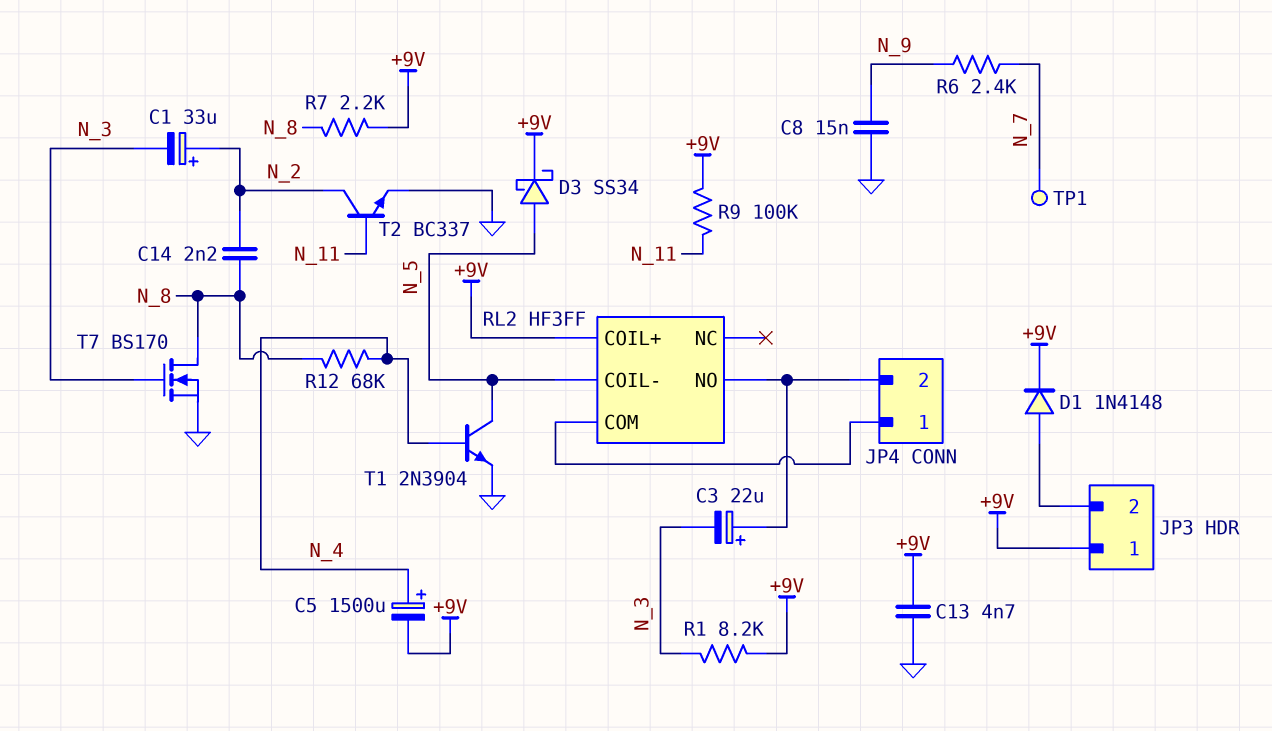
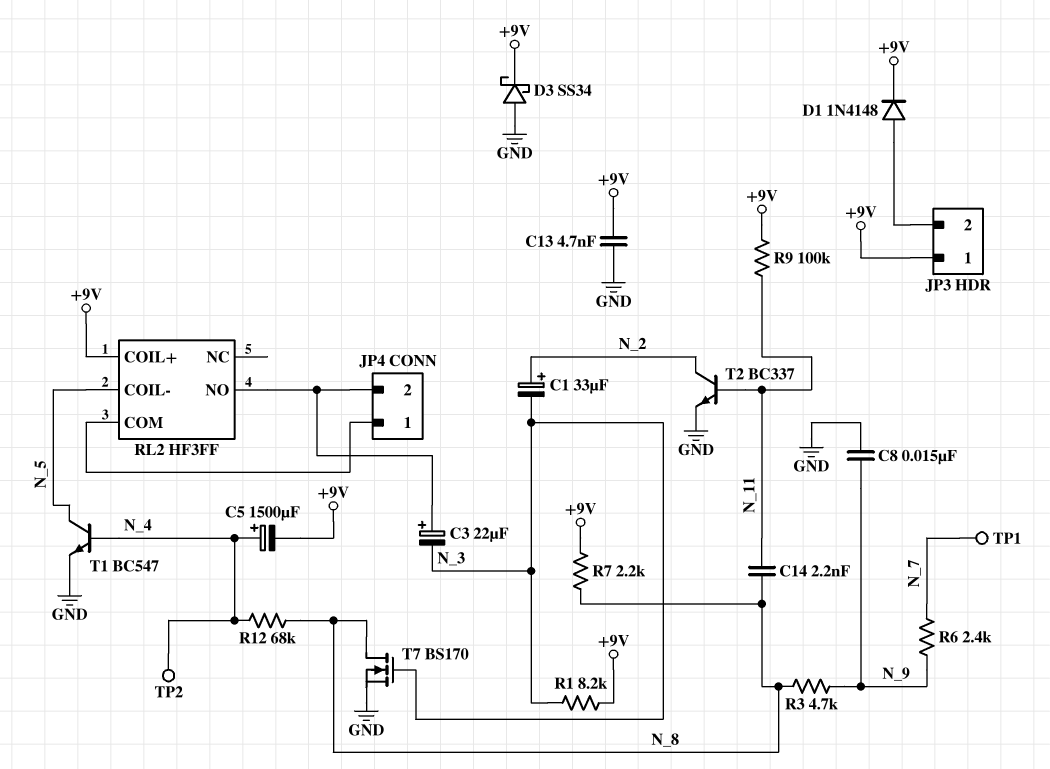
C14: 2.2nF (N_2, N_8) -> 2.2nF (N_8, N_11)
D3: schottky SS34 (A N_5, K +9V) -> schottky SS34 (A GND, K +9V)
R3: none -> 4.7k (N_8, N_9)
T1: NPN 2N3904 (B N_4, C N_5, E GND) -> NPN BC547 (B N_4, C N_5, E GND)
TP2: none -> test point (N_4)

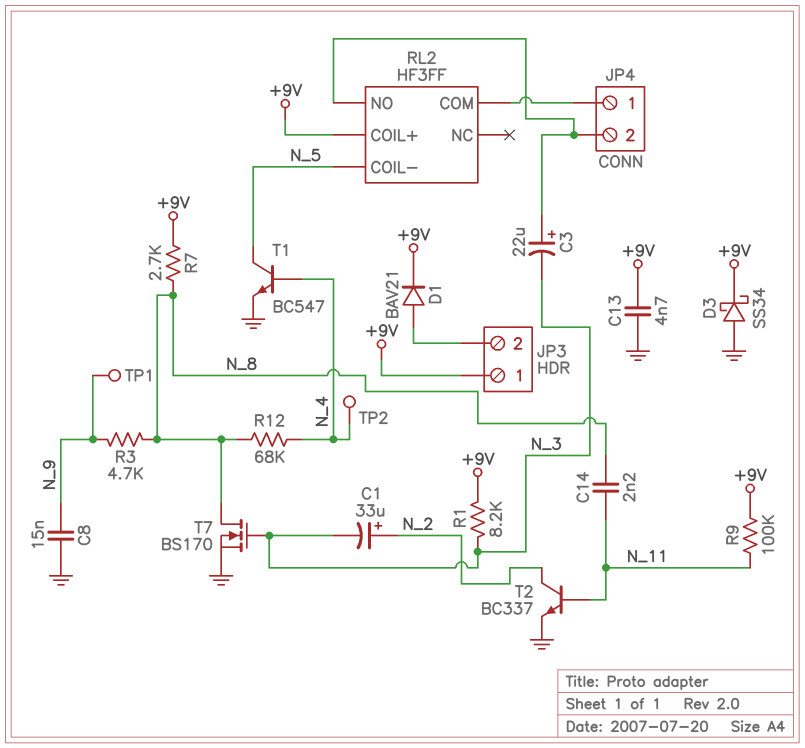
C5: 1500uF (plus N_4, minus +9V) -> none
D1: diode 1N4148 (A JP3/2, K +9V) -> diode BAV21 (A JP3/2, K +9V)
R6: 2.4k (N_7, N_9) -> none
R7: 2.2k (+9V, N_8) -> 2.7k (+9V, N_8)
TP1: test point (N_7) -> test point (N_9)

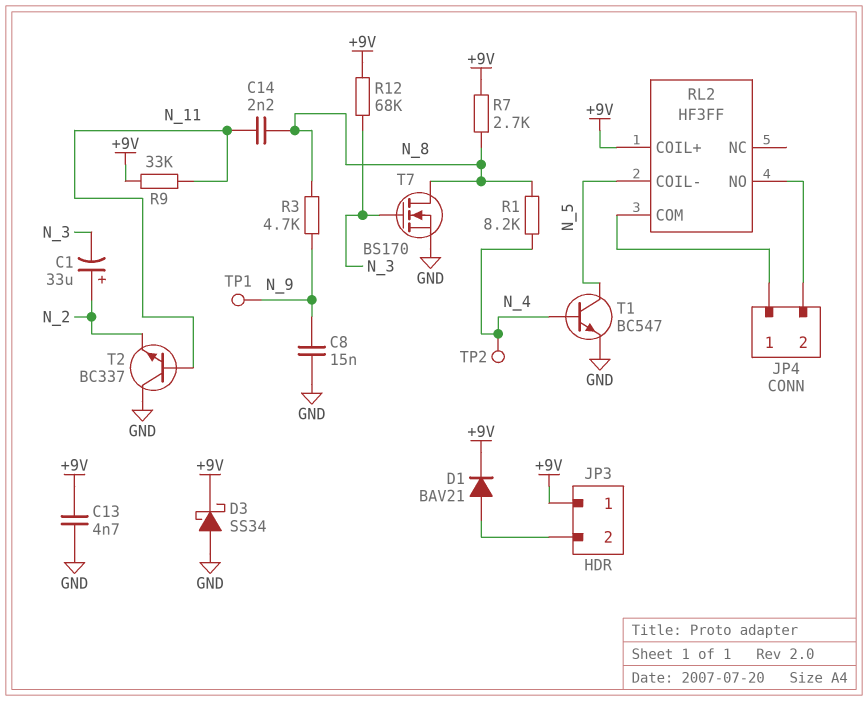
C3: 22uF (plus JP4/2, minus N_3) -> none
R1: 8.2k (+9V, N_3) -> 8.2k (N_4, N_8)
R9: 100k (+9V, N_11) -> 33k (+9V, N_11)
R12: 68k (N_4, N_8) -> 68k (+9V, N_3)
T2: NPN BC337 (B N_11, C N_2, E GND) -> NPN BC337 (B N_11, C GND, E N_2)

